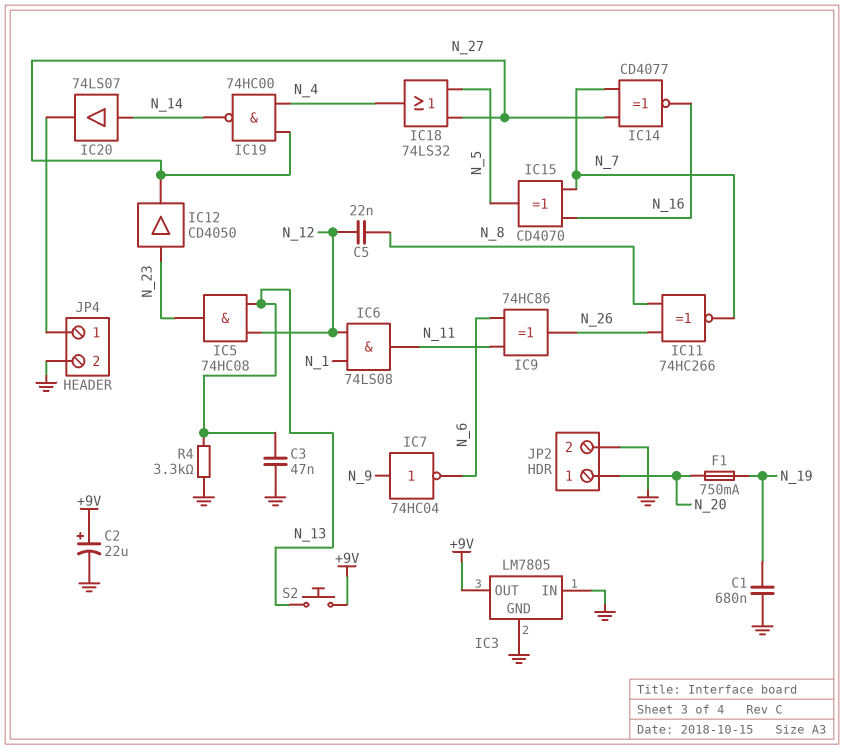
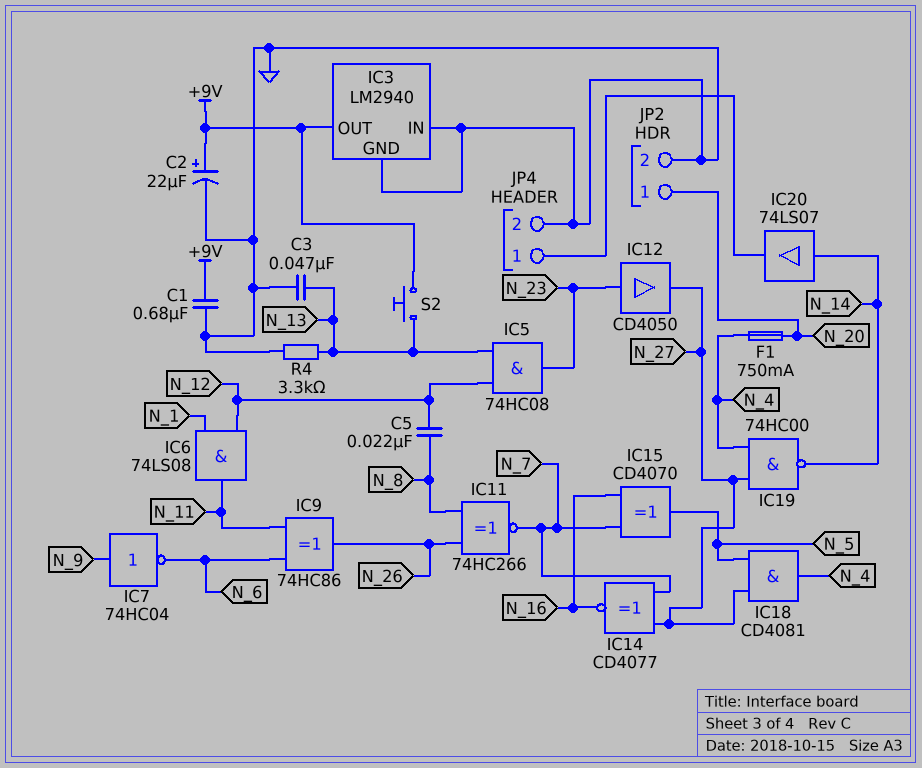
C1: 680nF (GND, N_19) -> 680nF (+9V, GND)
F1: 750mA (N_19, N_20) -> 750mA (N_4, N_20)
IC3: LM7805 -> LM2940
IC18: OR 74LS32 (in N_5, in N_27, out N_4) -> AND CD4081 (in N_5, in N_27, out N_4)

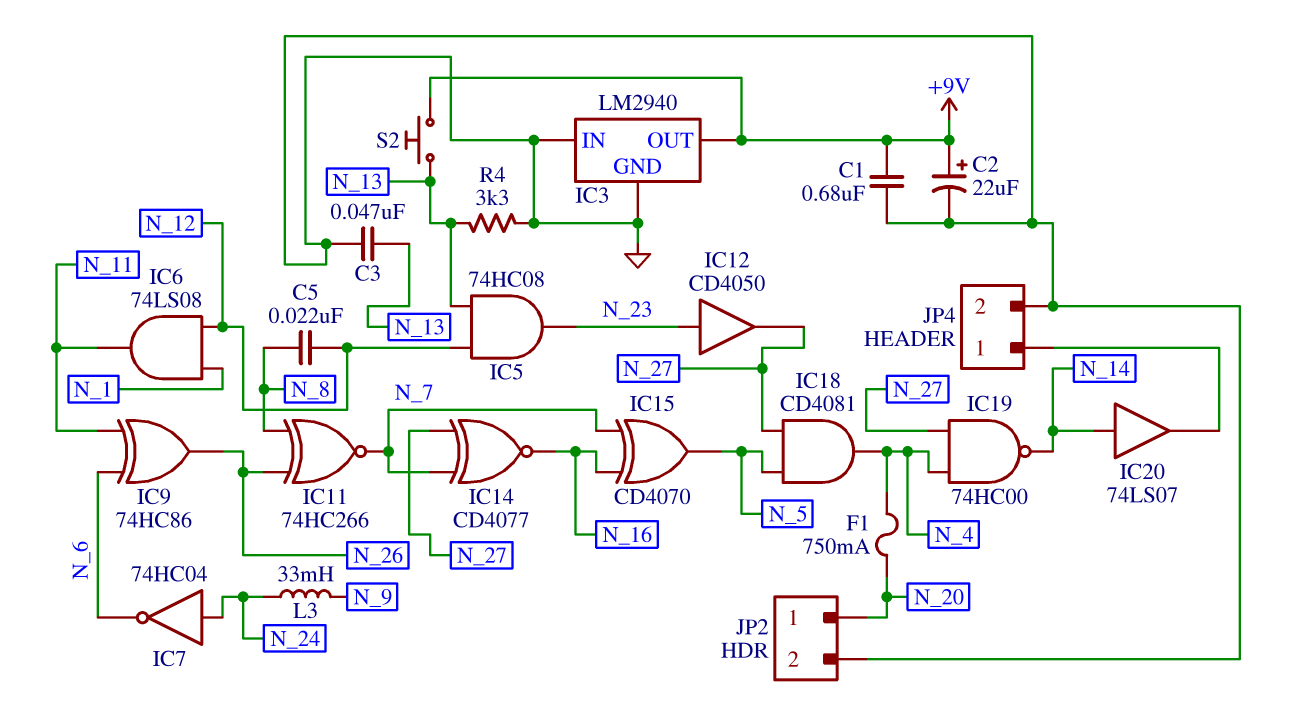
IC7: NOT 74HC04 (in N_9, out N_6) -> NOT 74HC04 (in N_24, out N_6)
L3: none -> 33mH (N_9, N_24)

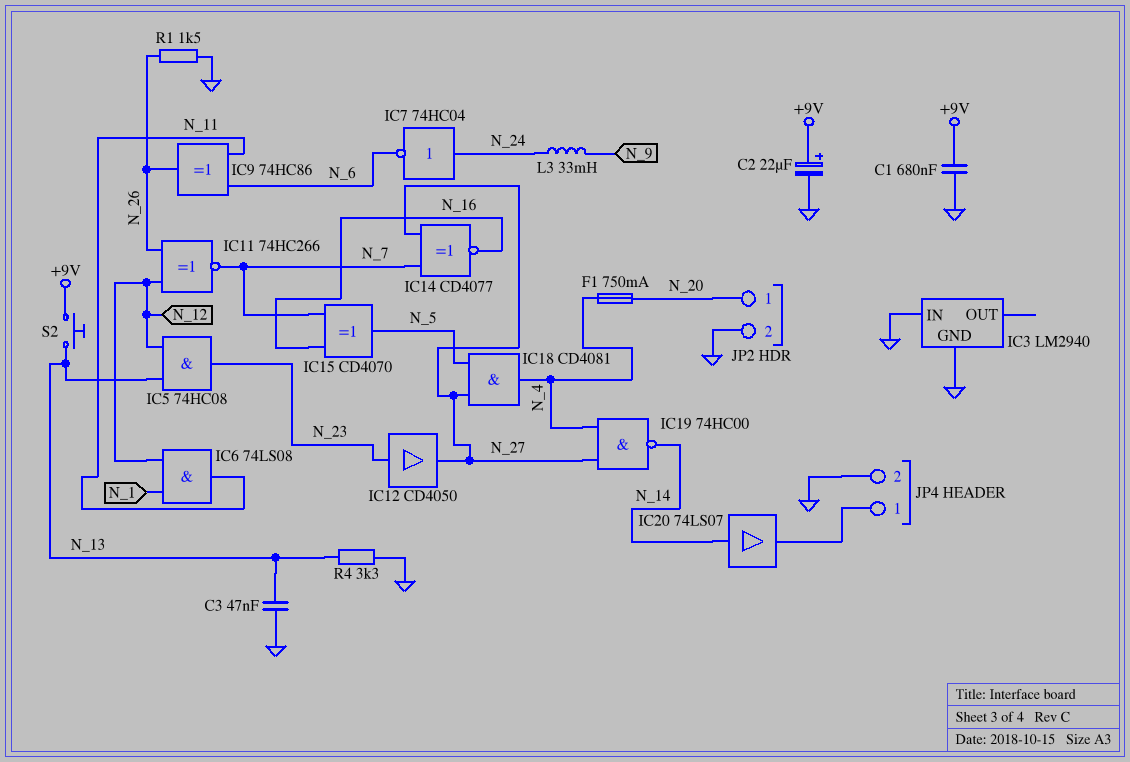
C5: 22nF (N_8, N_12) -> none
IC3 pin OUT: +9V -> none
IC11: XNOR 74HC266 (in N_8, in N_26, out N_7) -> XNOR 74HC266 (in N_12, in N_26, out N_7)
R1: none -> 1.5k (GND, N_26)

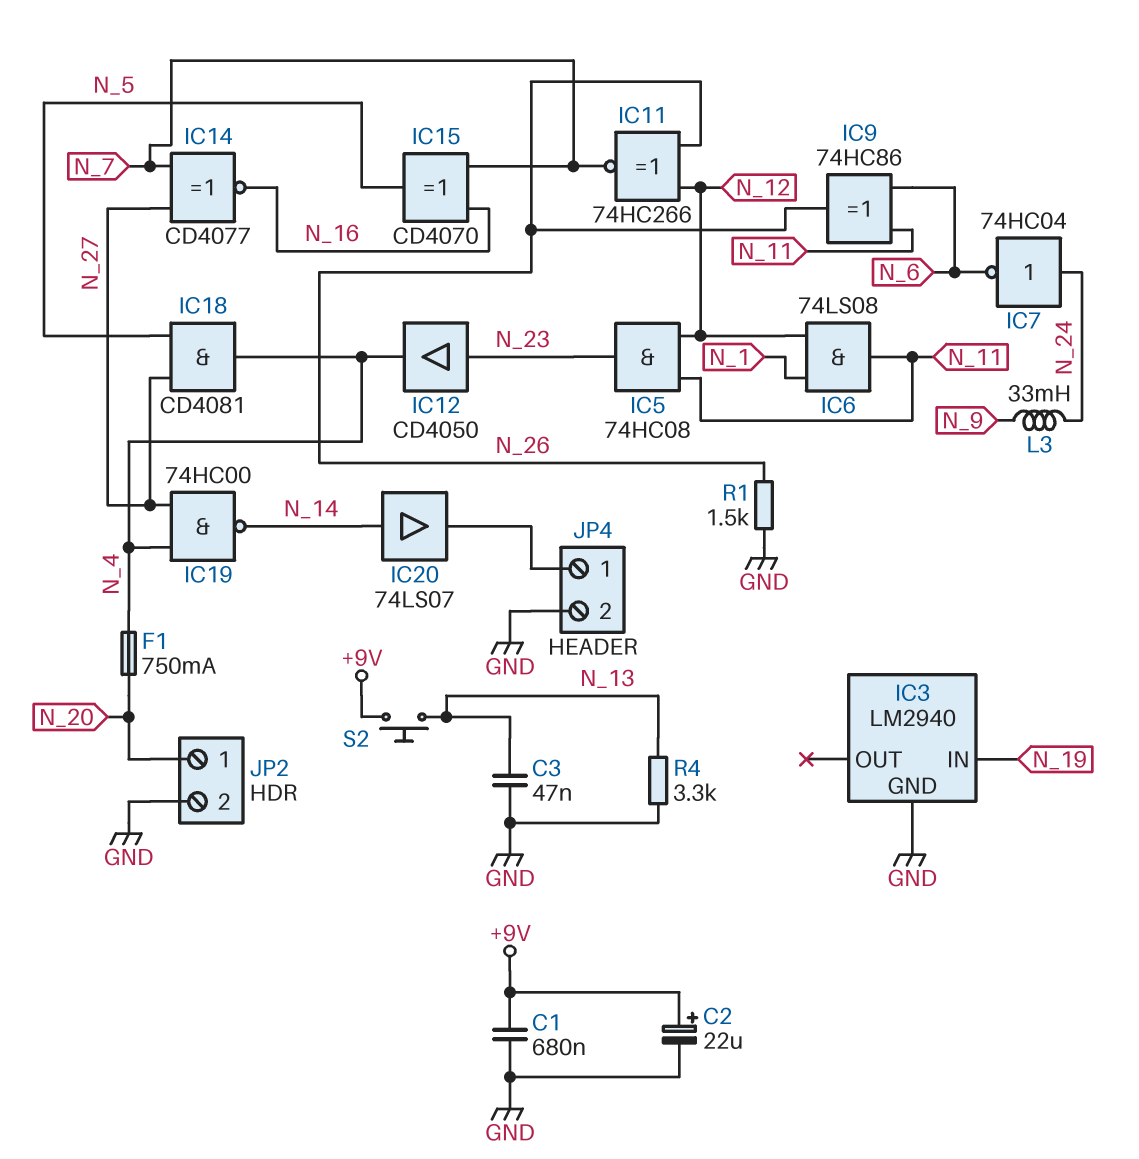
IC3 pin IN: GND -> N_19
IC5: AND 74HC08 (in N_12, in N_13, out N_23) -> AND 74HC08 (in N_11, in N_12, out N_23)
IC12: buffer CD4050 (in N_23, out N_27) -> buffer CD4050 (in N_23, out N_4)

